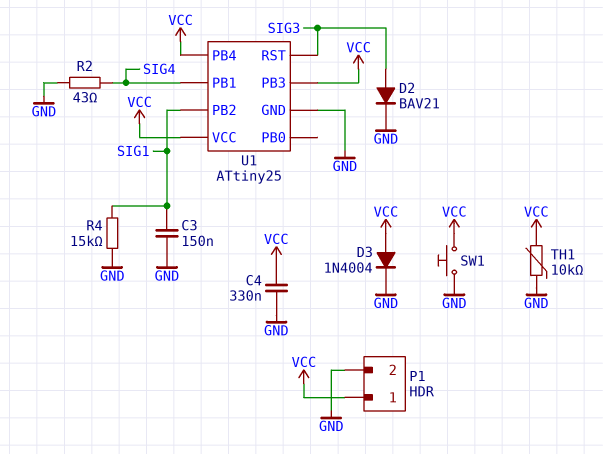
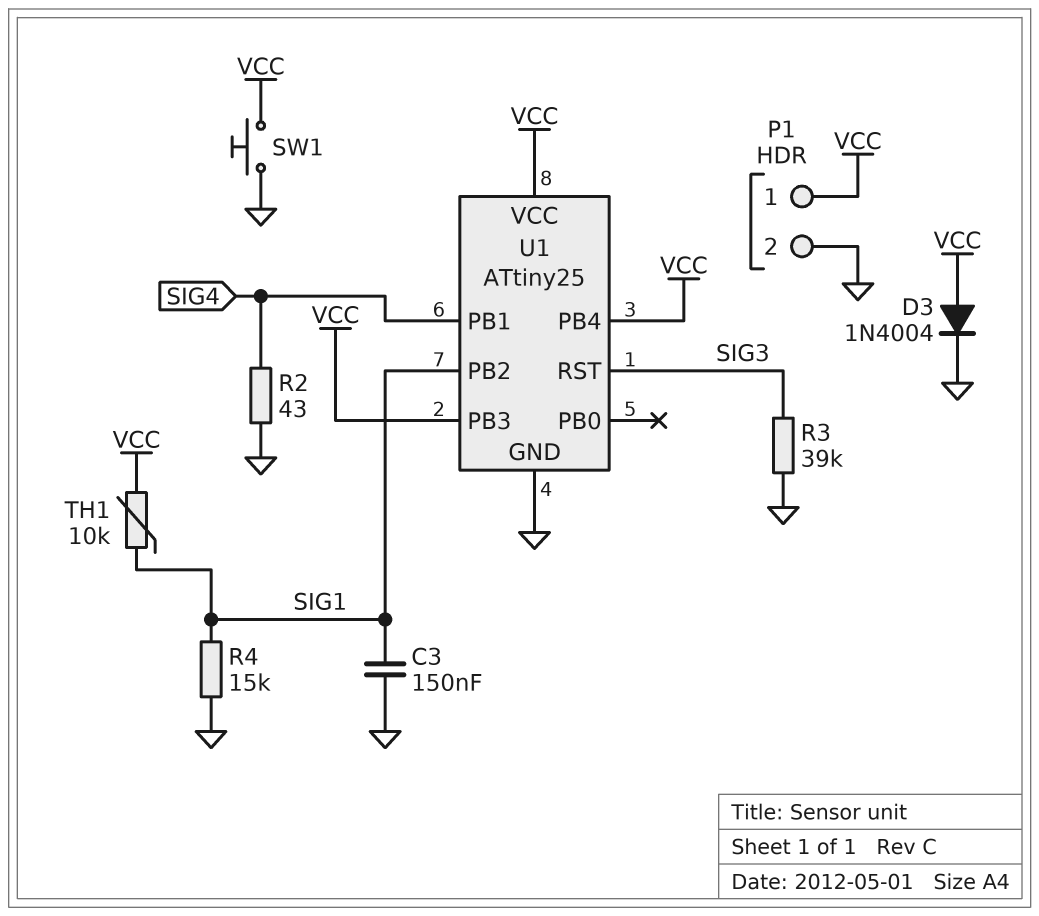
C4: 330nF (GND, VCC) -> none
D2: diode BAV21 (A SIG3, K GND) -> none
R3: none -> 39k (GND, SIG3)
TH1: 10k (GND, VCC) -> 10k (SIG1, VCC)

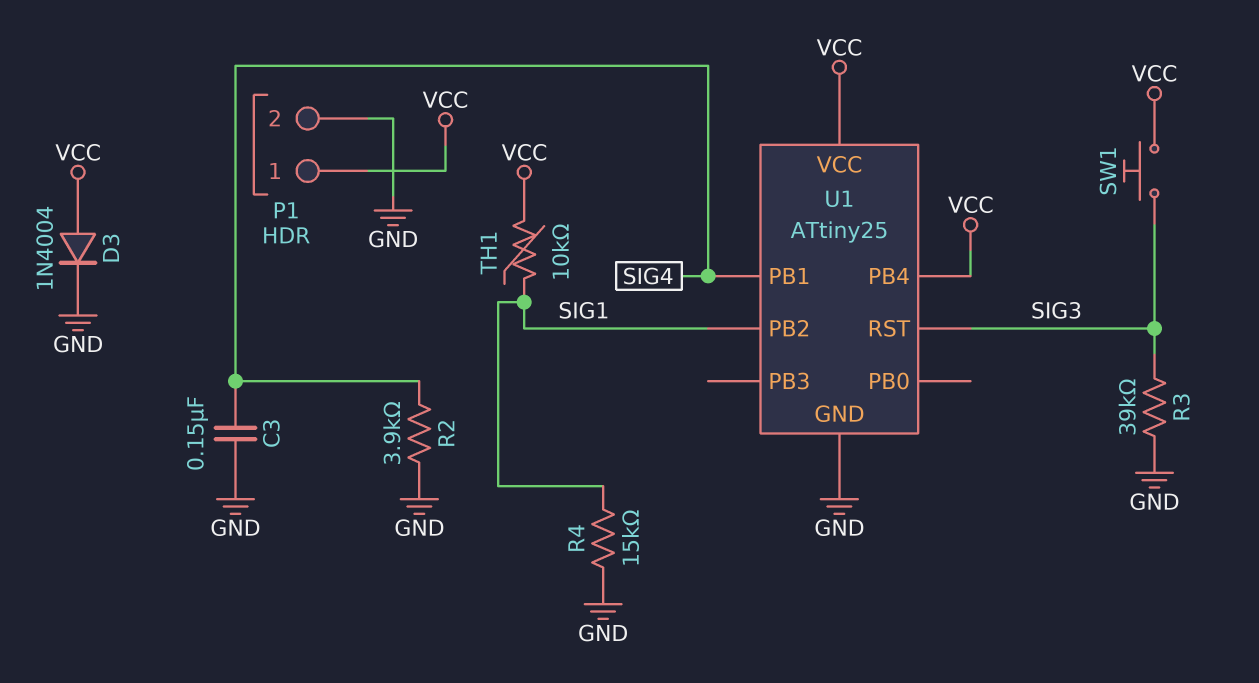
C3: 150nF (GND, SIG1) -> 150nF (GND, SIG4)
R2: 43 (GND, SIG4) -> 3.9k (GND, SIG4)
SW1: button (GND, VCC) -> button (SIG3, VCC)
U1 pin PB3: VCC -> none

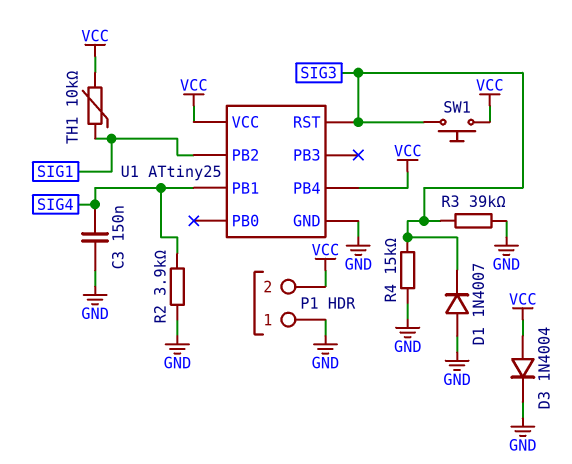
D1: none -> diode 1N4007 (A GND, K SIG3)
P1 pin 1: VCC -> GND
P1 pin 2: GND -> VCC
R4: 15k (GND, SIG1) -> 15k (GND, SIG3)

